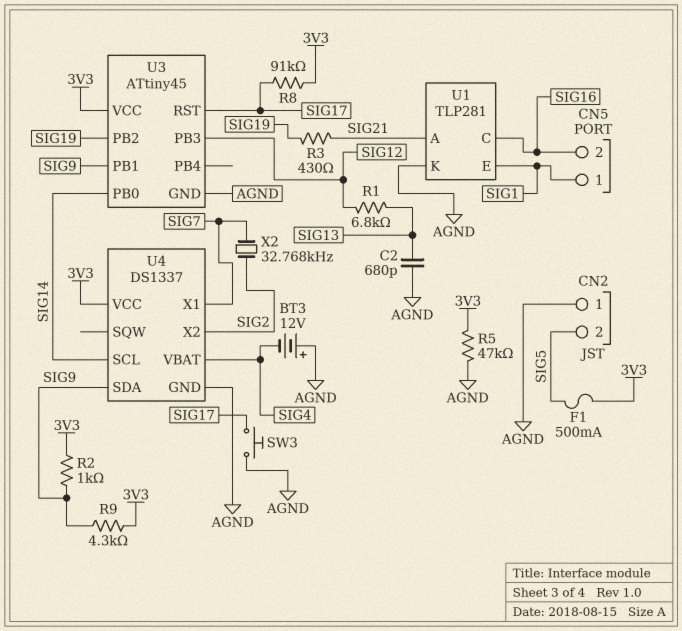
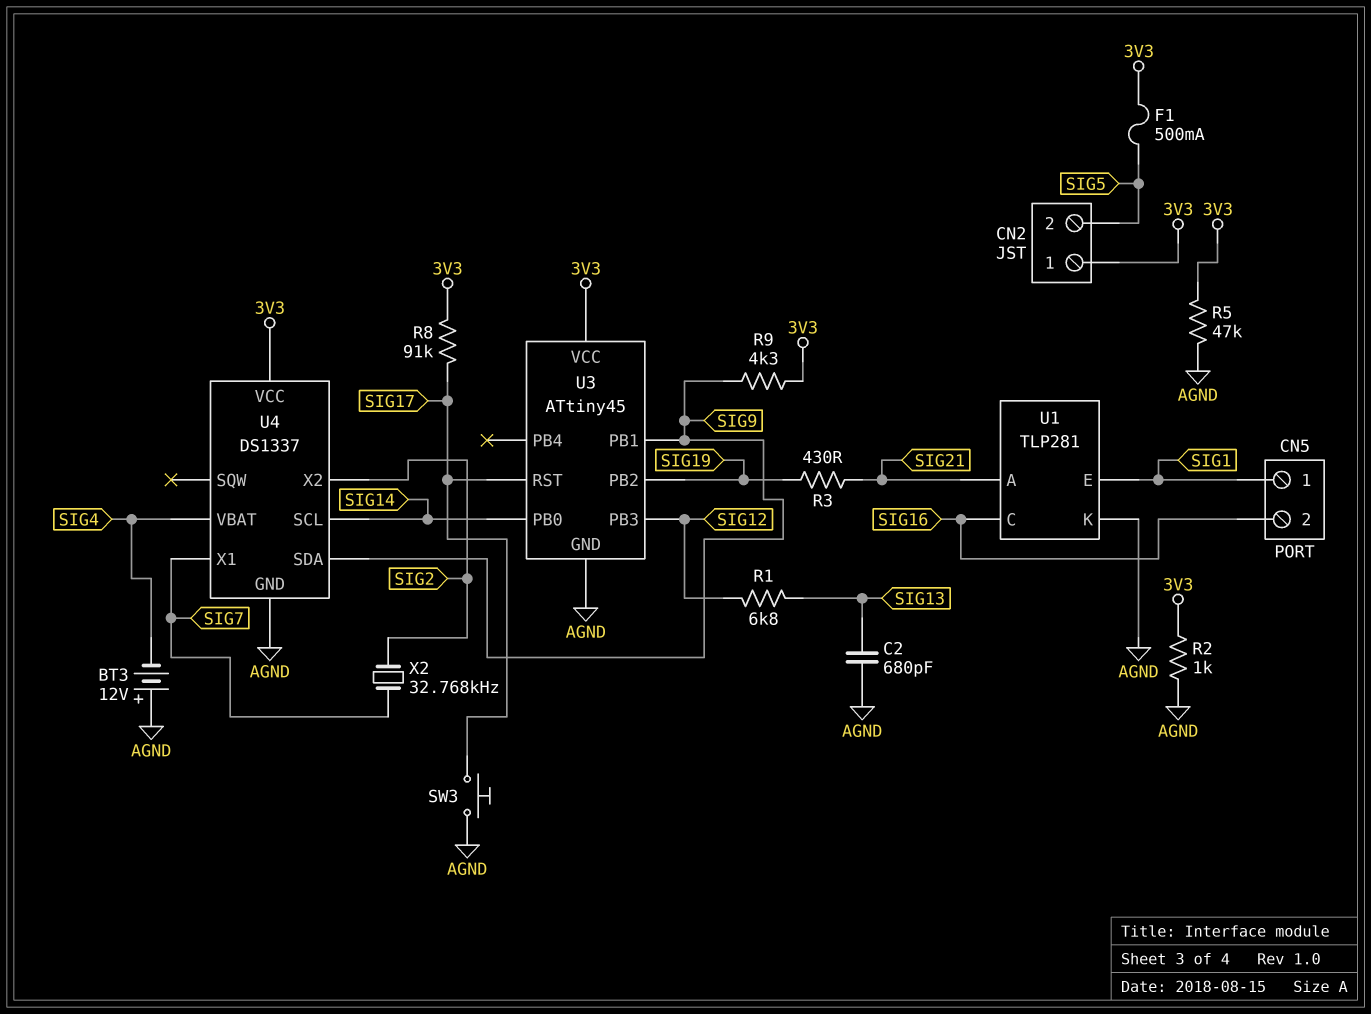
CN2 pin 1: AGND -> 3V3
R2: 1k (3V3, SIG9) -> 1k (3V3, AGND)

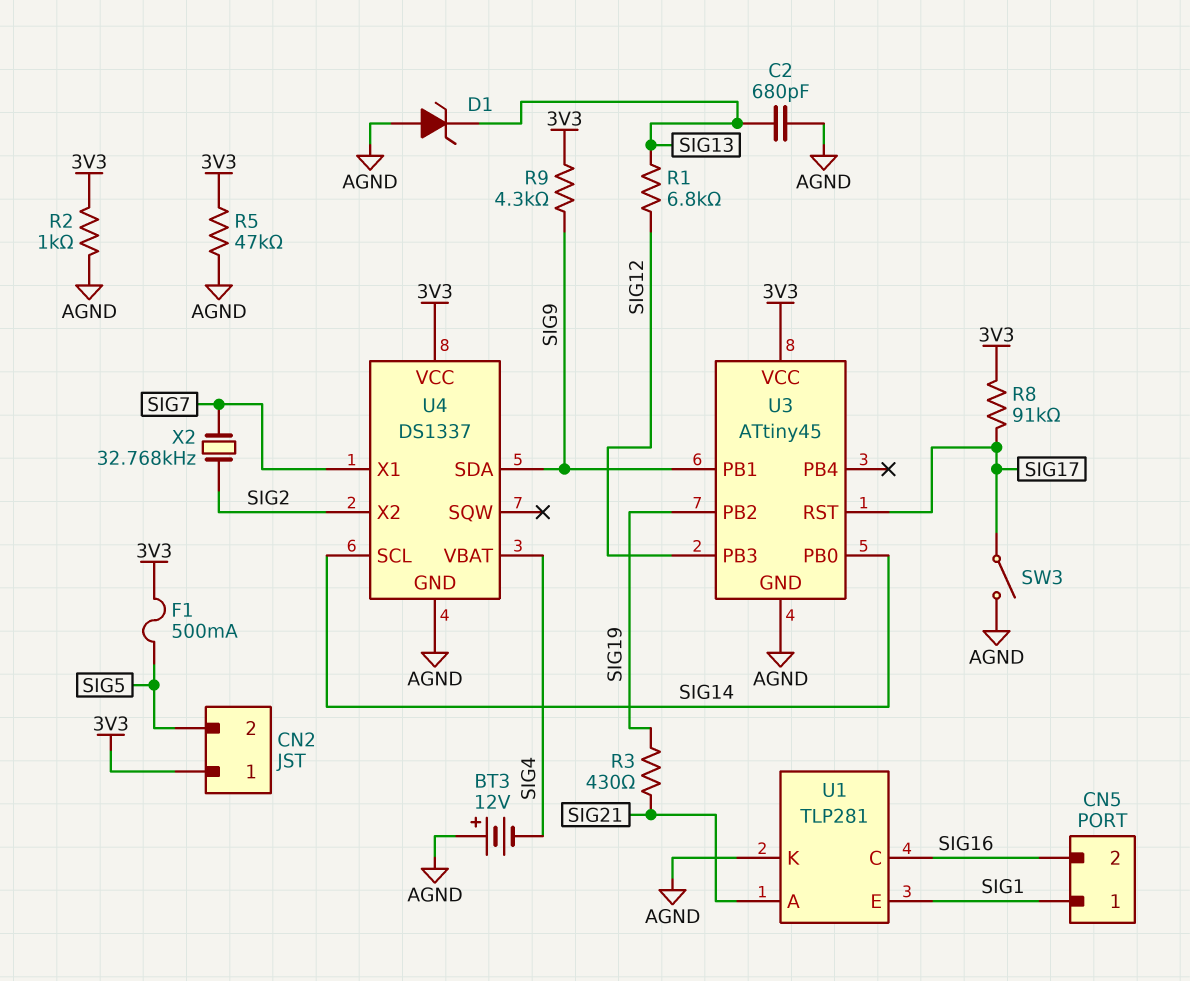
D1: none -> zener (A AGND, K SIG13)
SW3: button (AGND, SIG17) -> switch (AGND, SIG17)

